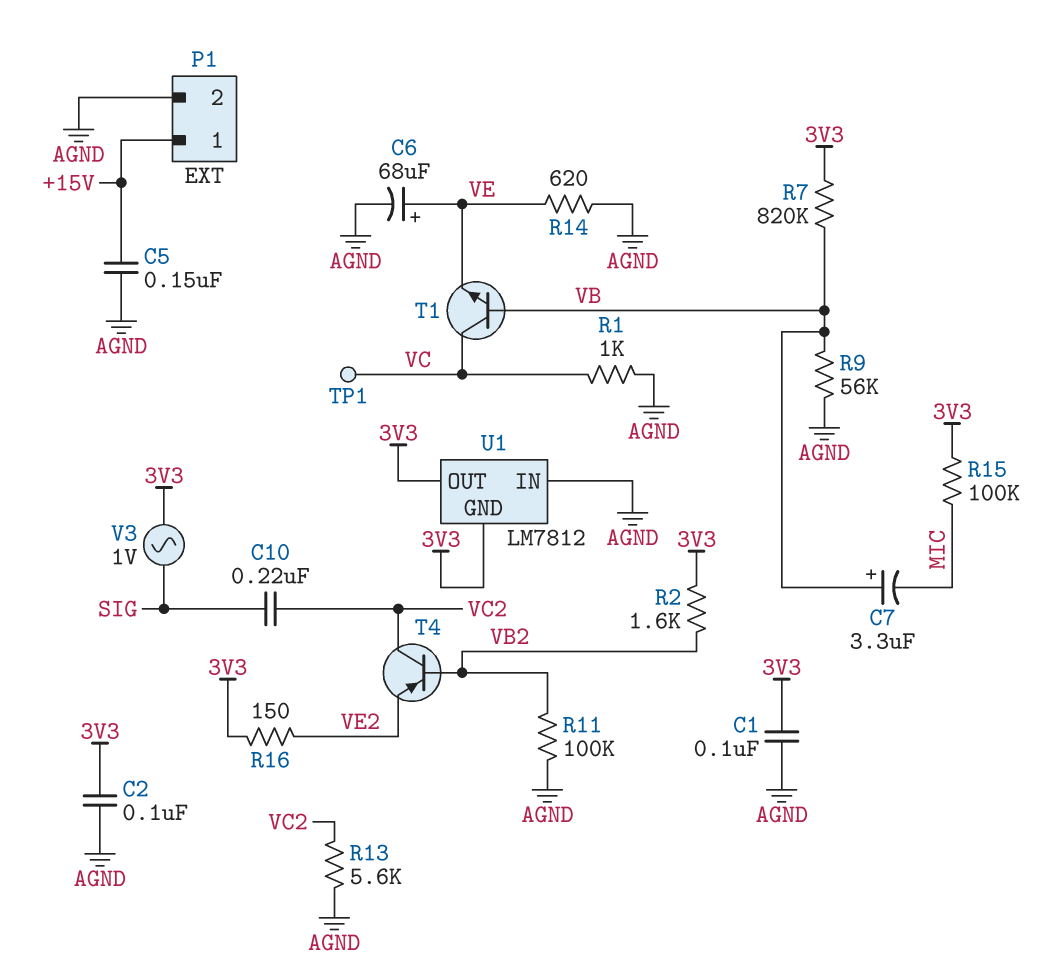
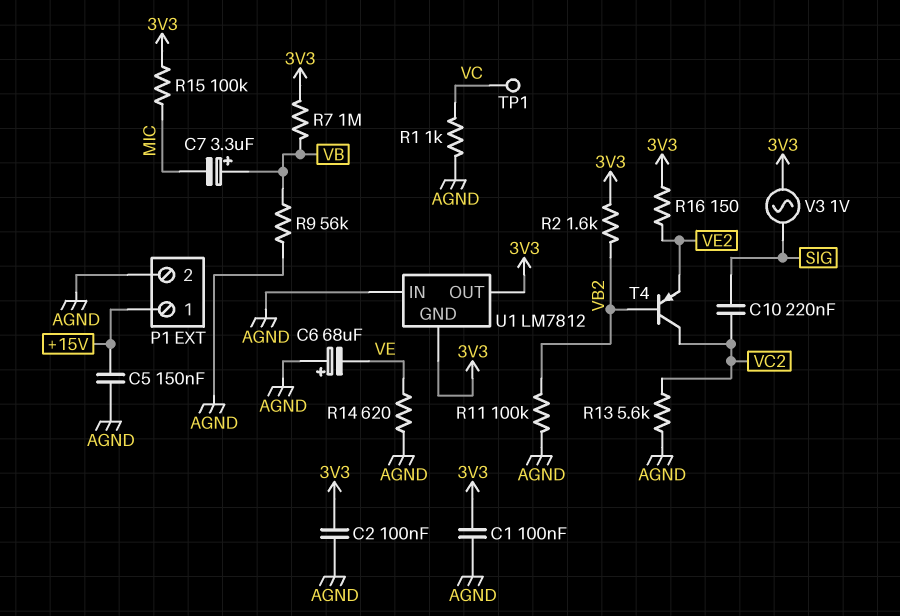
C6: 68uF (plus VE, minus AGND) -> 68uF (plus AGND, minus VE)
R7: 820k (3V3, VB) -> 1M (3V3, VB)
T1: NPN (B VB, C VC, E VE) -> none

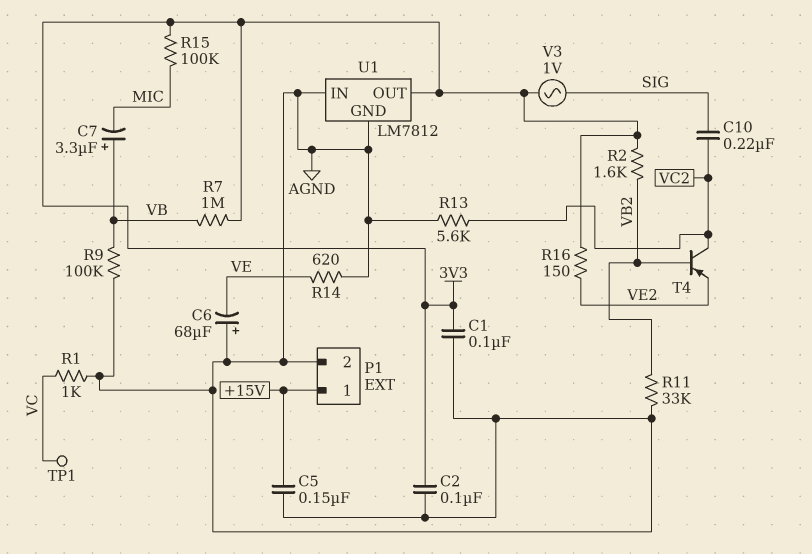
R9: 56k (AGND, VB) -> 100k (AGND, VB)
R11: 100k (AGND, VB2) -> 33k (AGND, VB2)
U1 pin GND: 3V3 -> AGND

